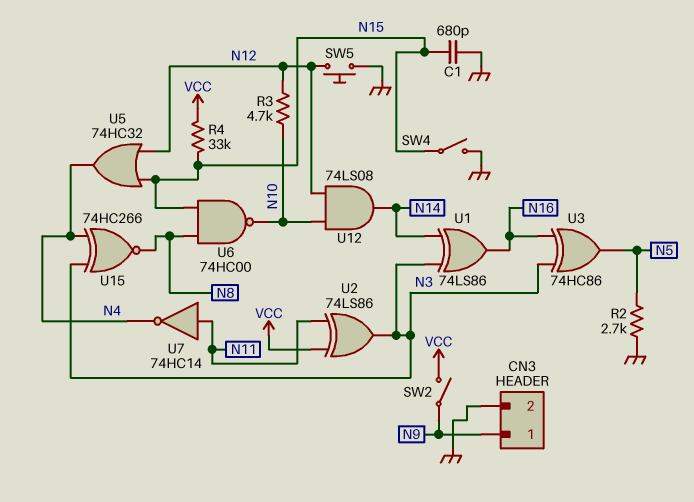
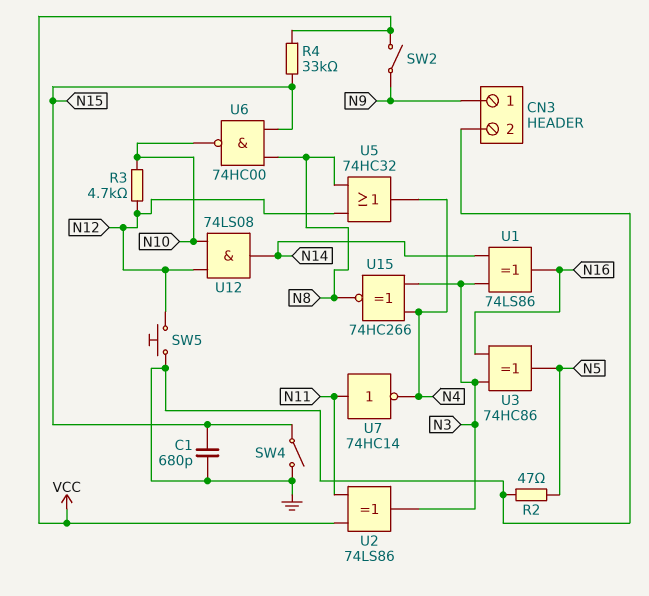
R2: 2.7k (GND, N5) -> 47 (GND, N5)
U5: OR 74HC32 (in N12, in N15, out N4) -> OR 74HC32 (in N8, in N12, out N4)

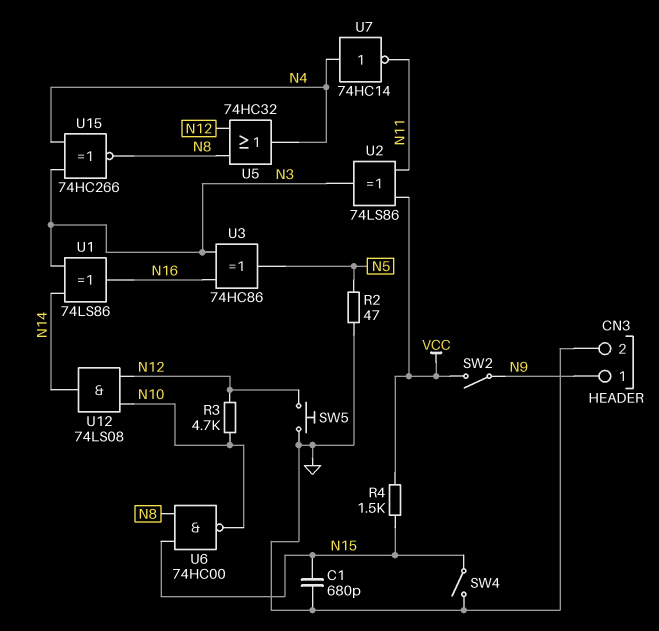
R4: 33k (N15, VCC) -> 1.5k (N15, VCC)
U7: NOT 74HC14 (in N11, out N4) -> NOT 74HC14 (in N4, out N11)

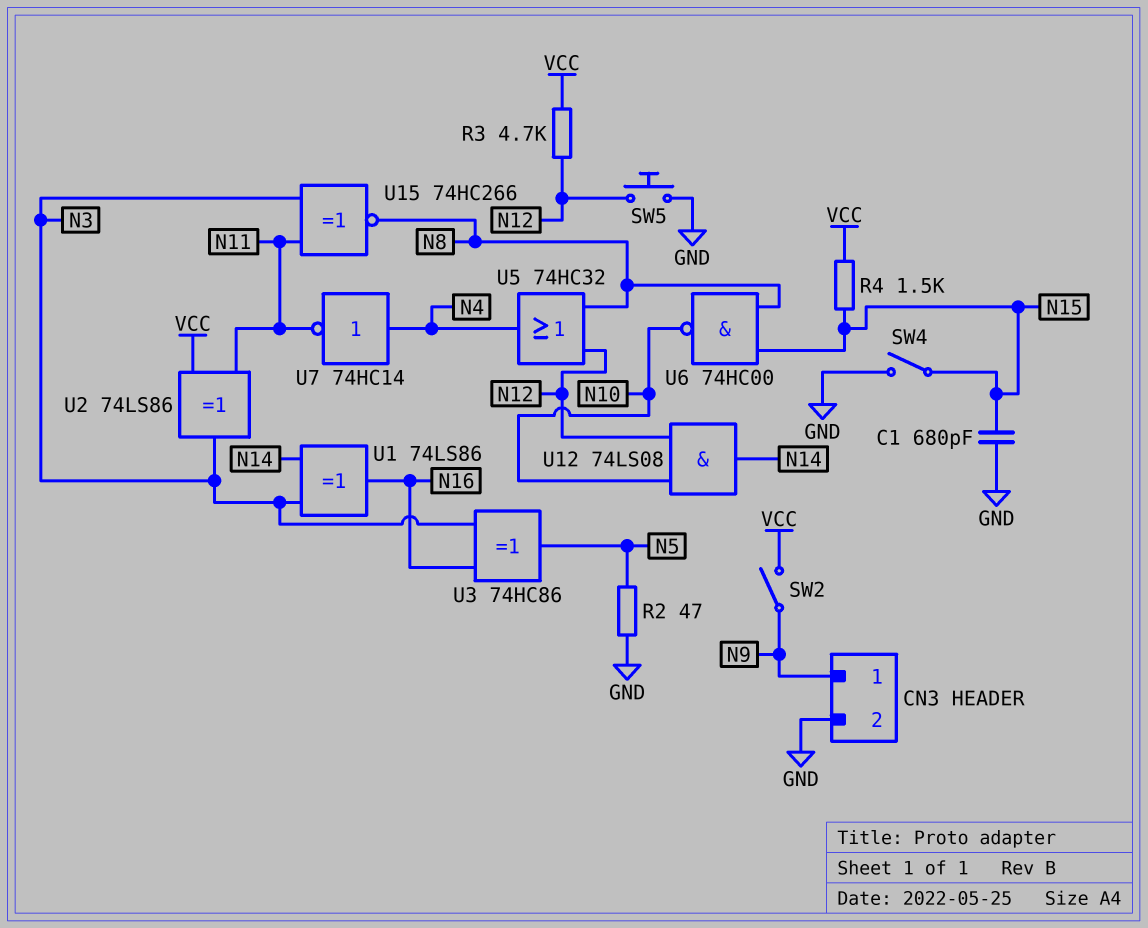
R3: 4.7k (N10, N12) -> 4.7k (N12, VCC)
U15: XNOR 74HC266 (in N3, in N4, out N8) -> XNOR 74HC266 (in N3, in N11, out N8)

